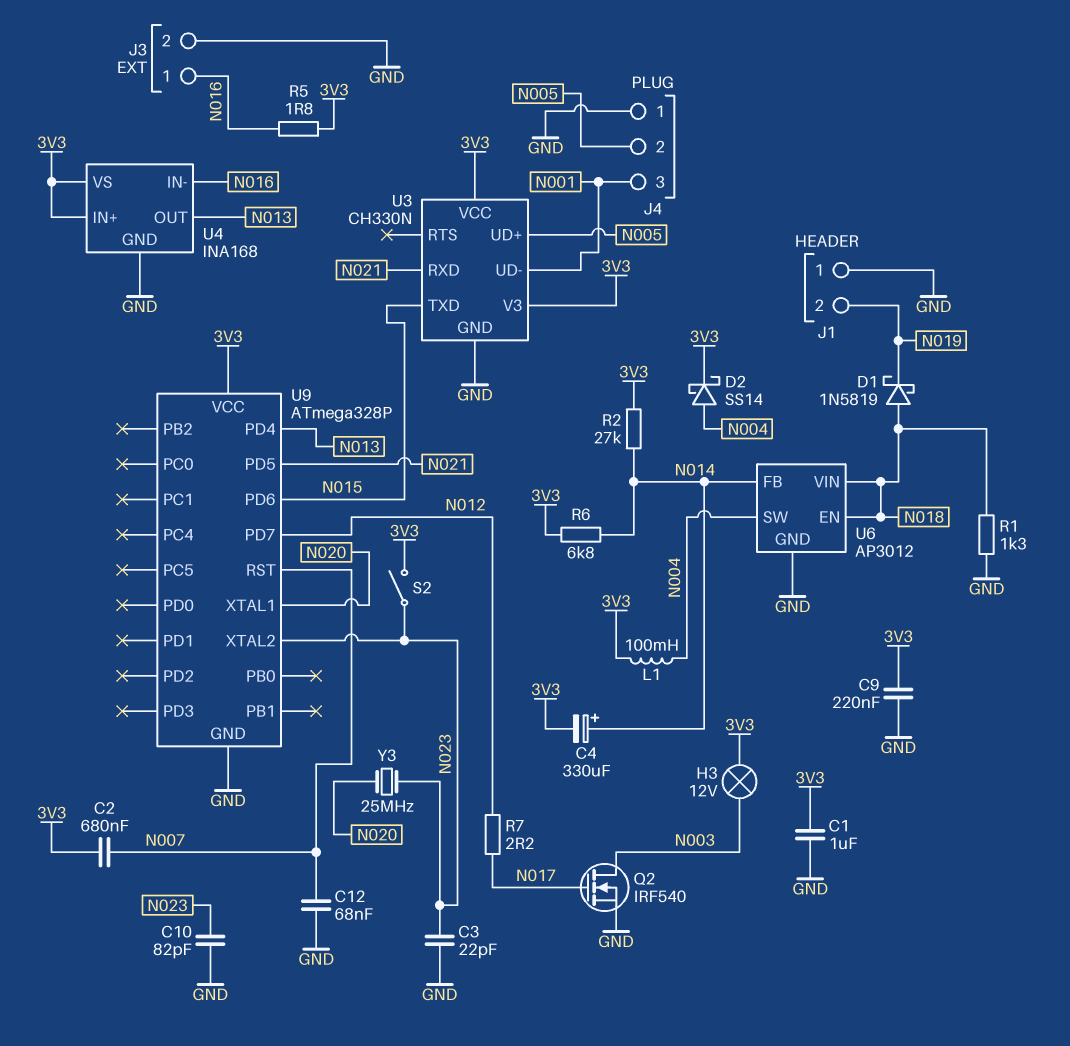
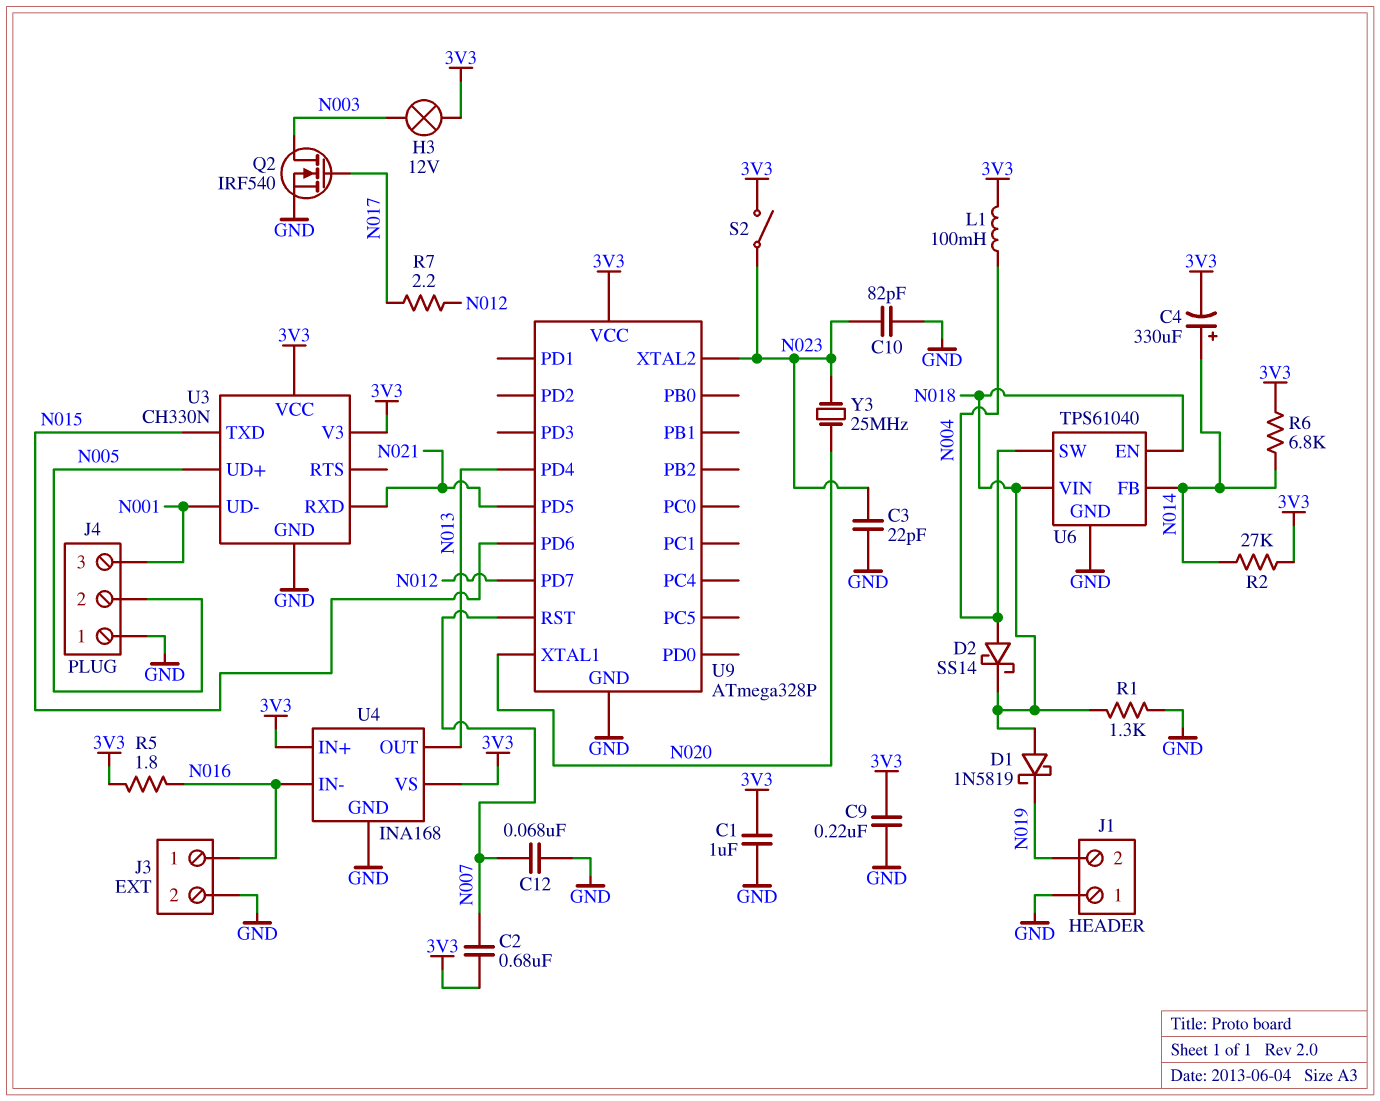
D2: schottky SS14 (A N004, K 3V3) -> schottky SS14 (A N004, K N018)
U6: AP3012 -> TPS61040

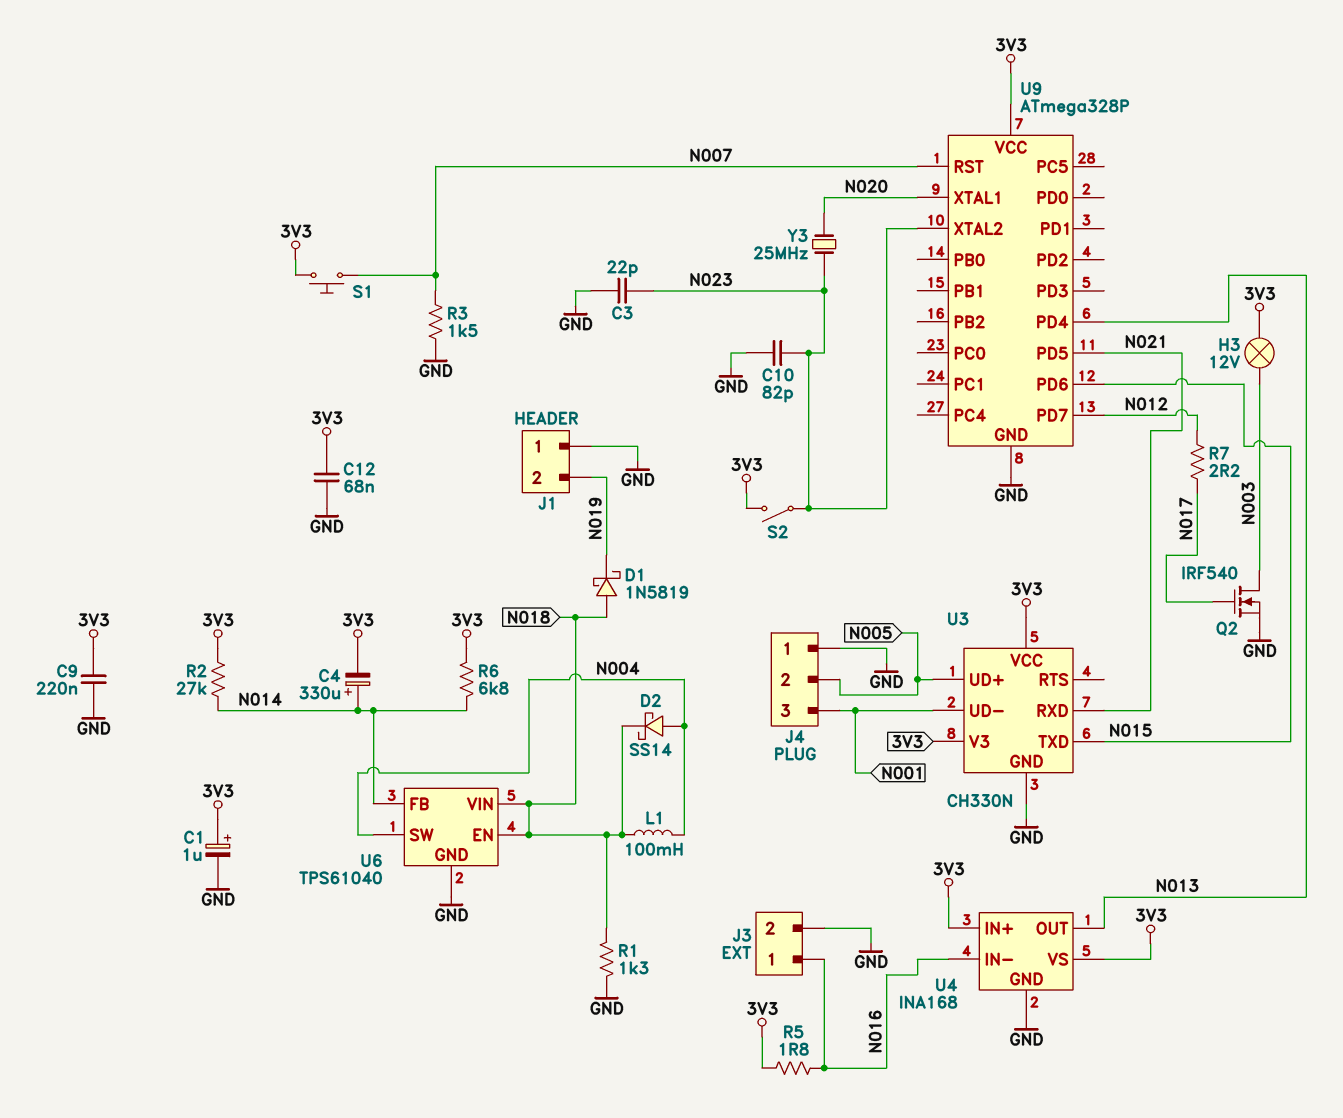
C1: 1uF (3V3, GND) -> 1uF (plus 3V3, minus GND)
C2: 680nF (3V3, N007) -> none
C12: 68nF (GND, N007) -> 68nF (3V3, GND)
L1: 100mH (3V3, N004) -> 100mH (N004, N018)
R3: none -> 1.5k (GND, N007)
S1: none -> button (3V3, N007)

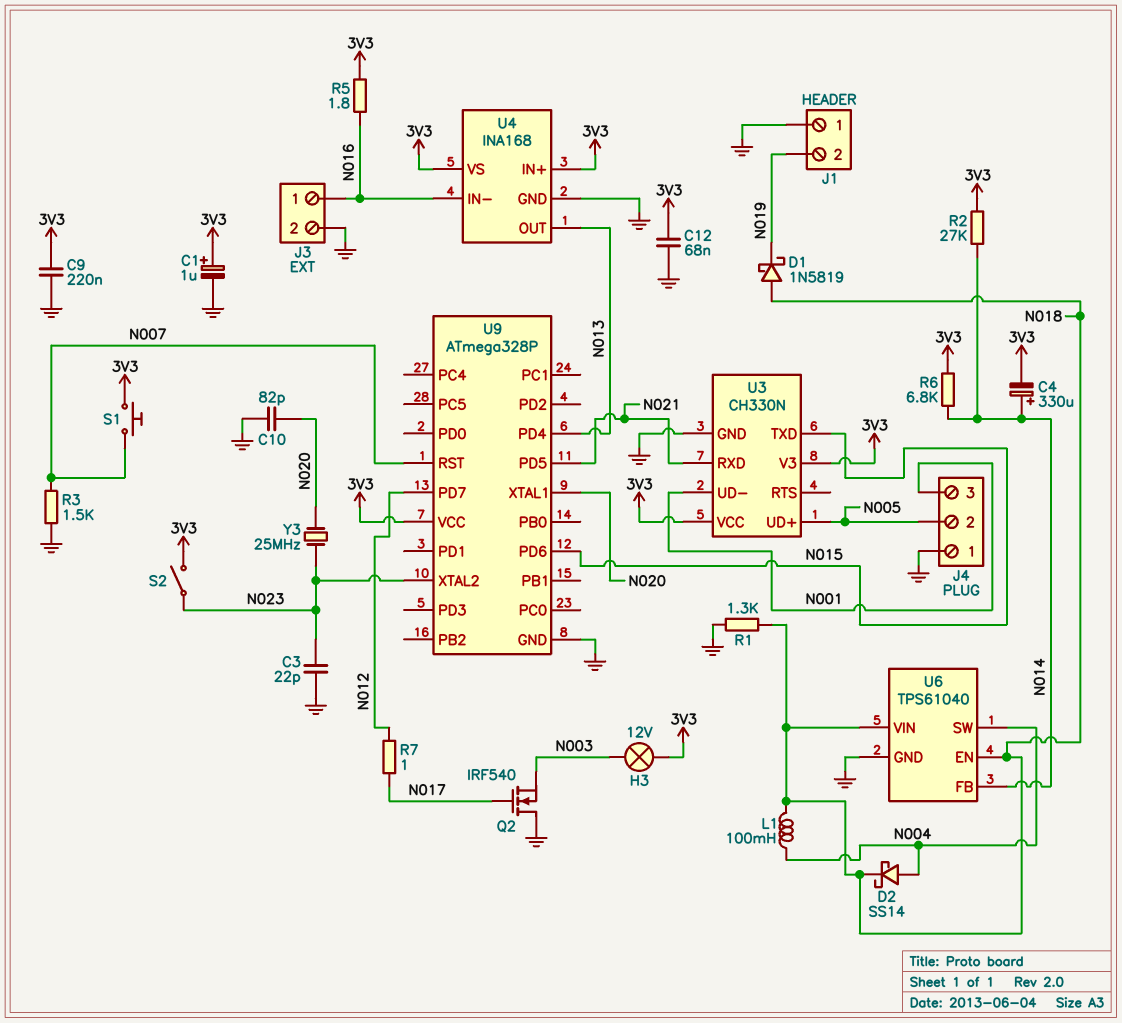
C10: 82pF (GND, N023) -> 82pF (GND, N020)
Q2: NMOS IRF540 (G N017, D N003, S GND) -> NMOS IRF540 (G N017, D GND, S N003)
R7: 2.2 (N012, N017) -> 1 (N012, N017)

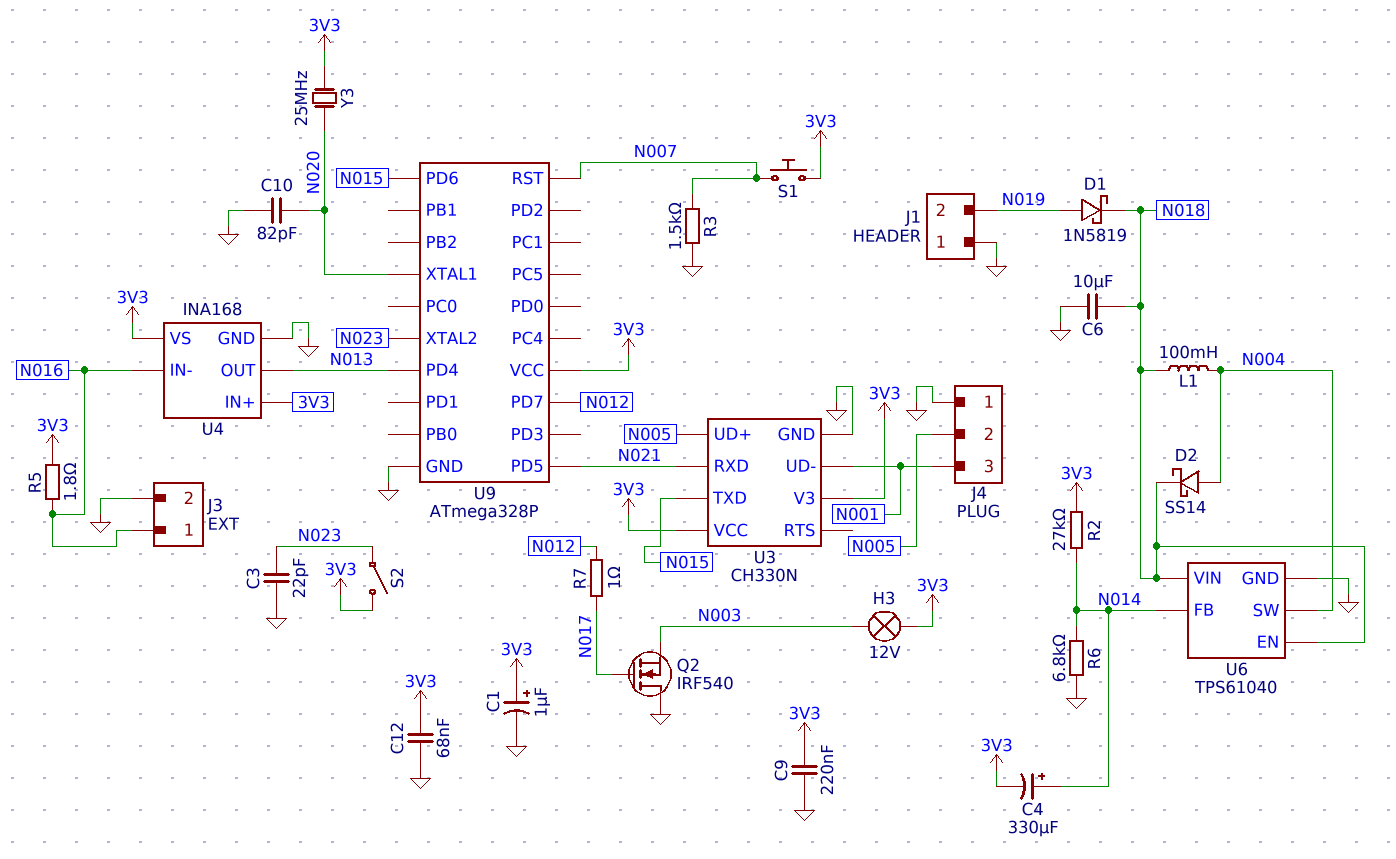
C6: none -> 10uF (GND, N018)
D1: schottky 1N5819 (A N018, K N019) -> schottky 1N5819 (A N019, K N018)
R1: 1.3k (GND, N018) -> none
R6: 6.8k (3V3, N014) -> 6.8k (GND, N014)
Y3: 25MHz (N020, N023) -> 25MHz (3V3, N020)

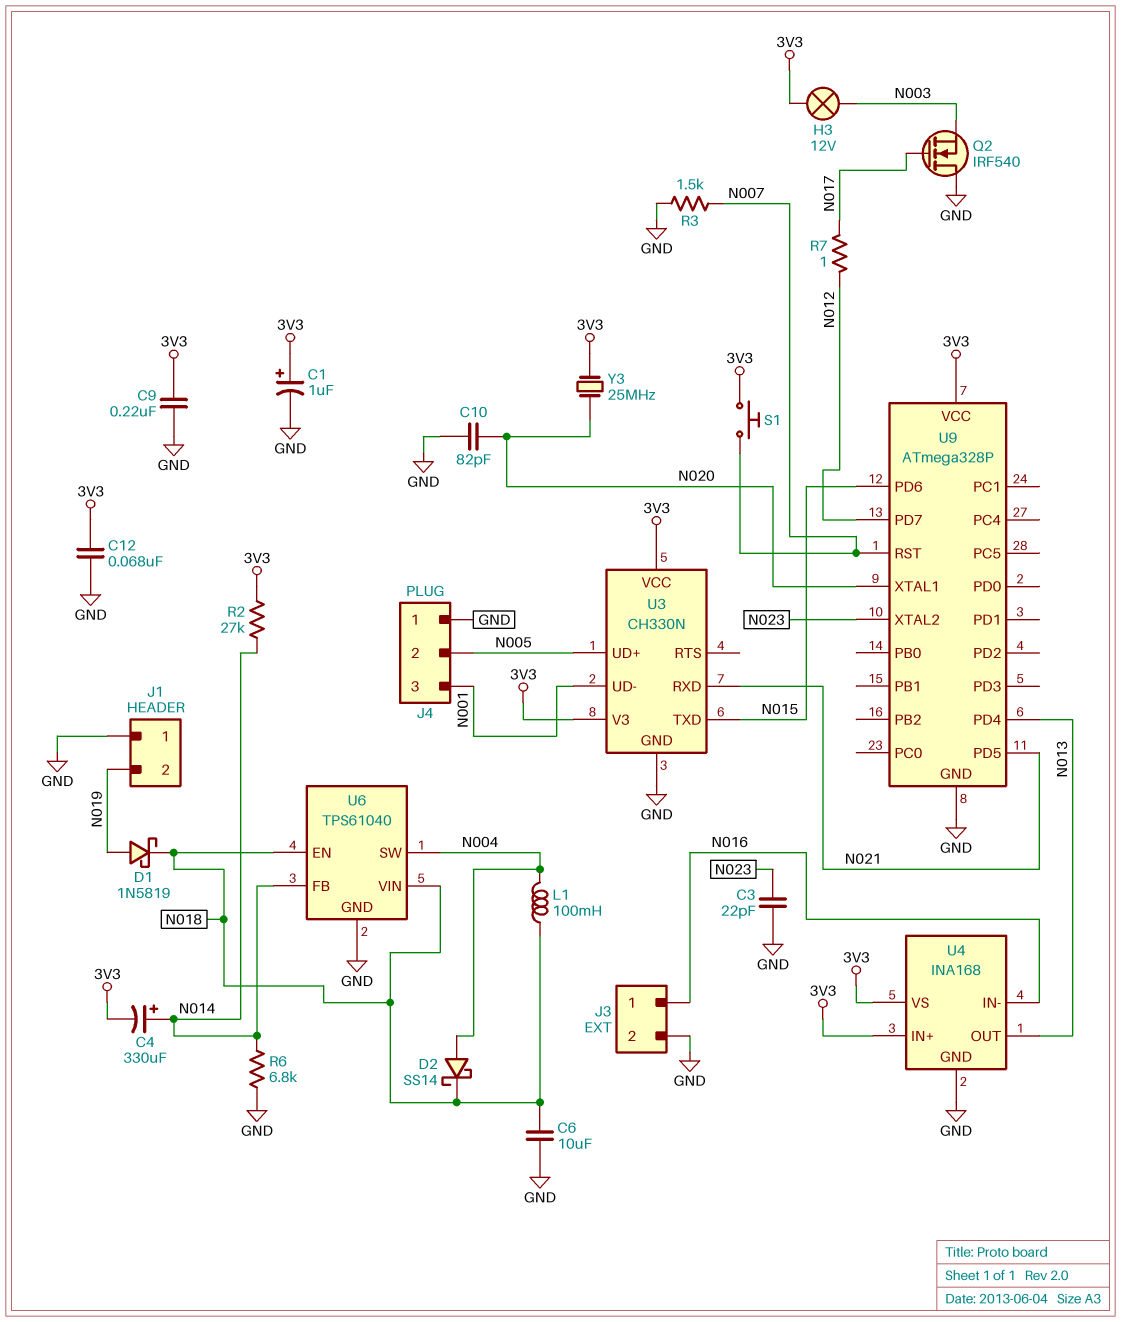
R5: 1.8 (3V3, N016) -> none
S2: switch (3V3, N023) -> none

